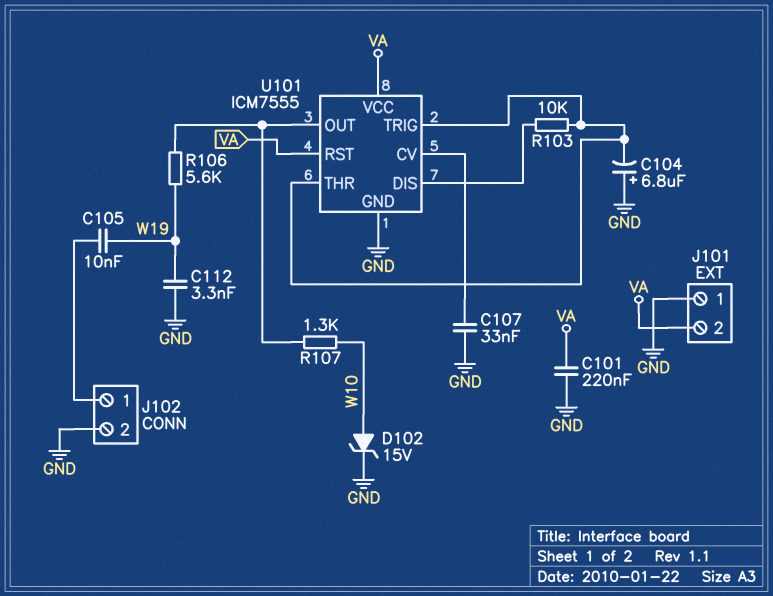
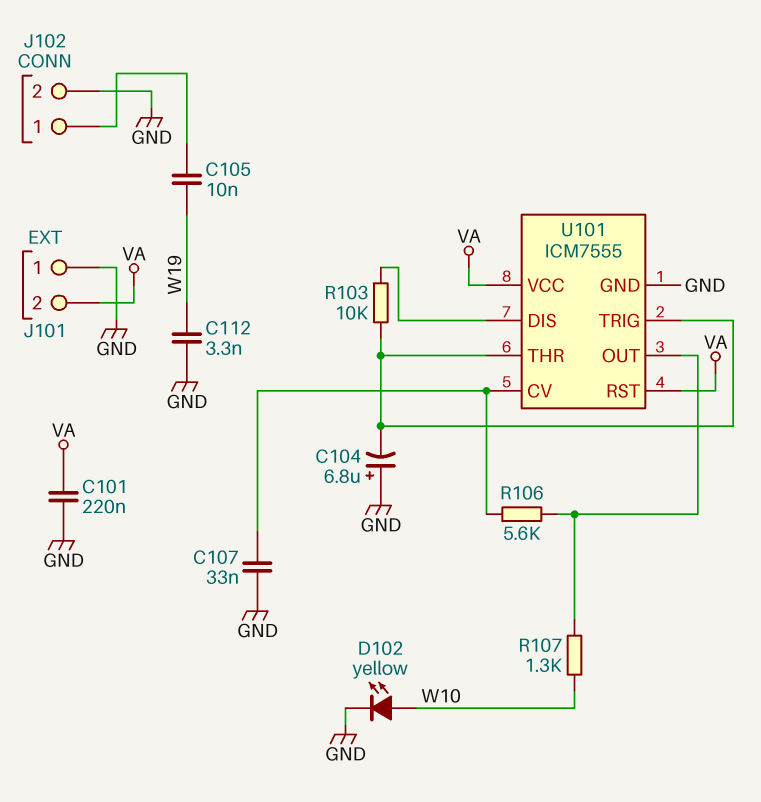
D102: zener 15V (A W10, K GND) -> LED yellow (A W10, K GND)
R106: 5.6k (U101/OUT, W19) -> 5.6k (U101/CV, U101/OUT)

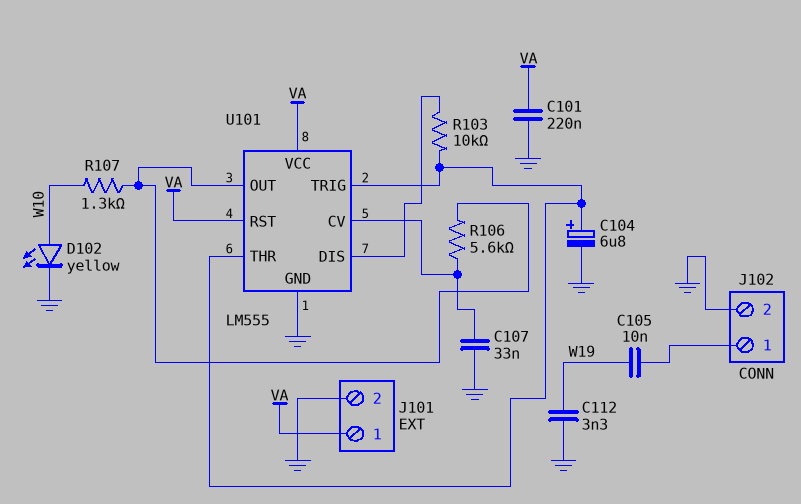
C104: 6.8uF (plus GND, minus U101/THR) -> 6.8uF (plus U101/THR, minus GND)
J101 pin 1: GND -> VA
J101 pin 2: VA -> GND
U101: ICM7555 -> LM555

